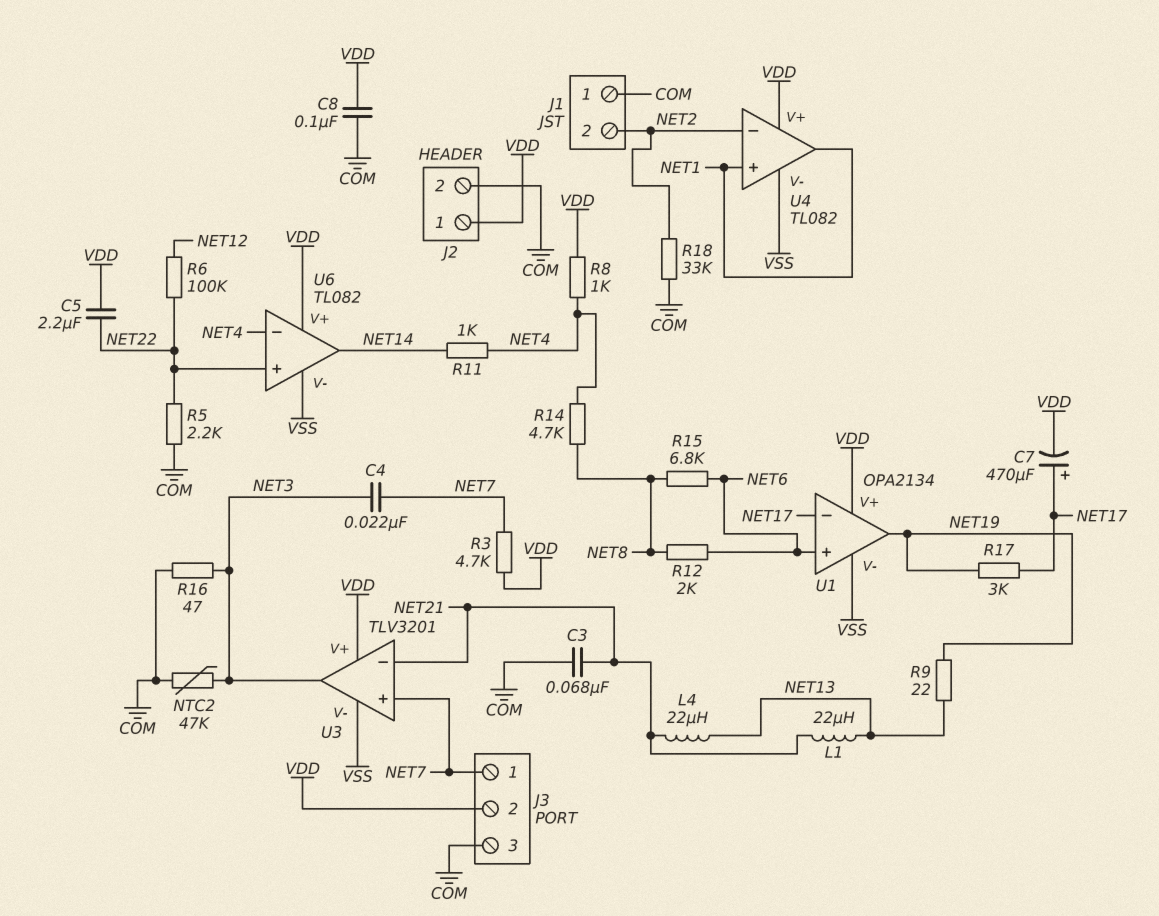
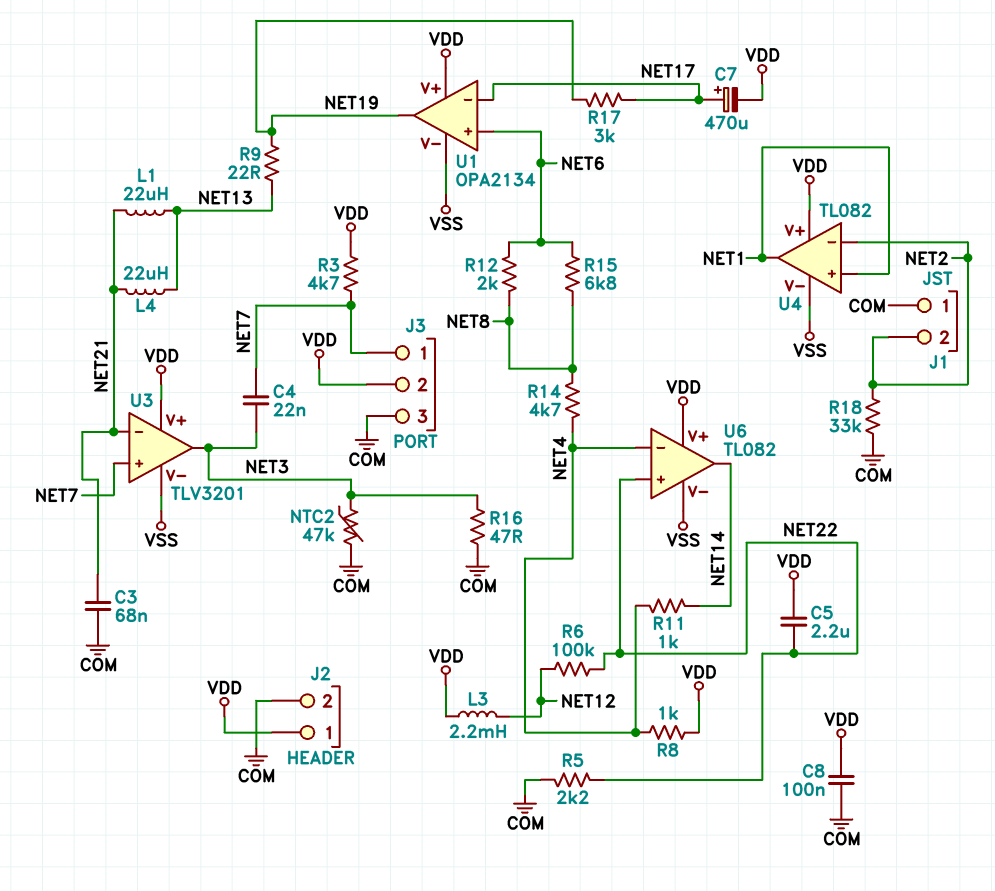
L3: none -> 2.2mH (NET12, VDD)

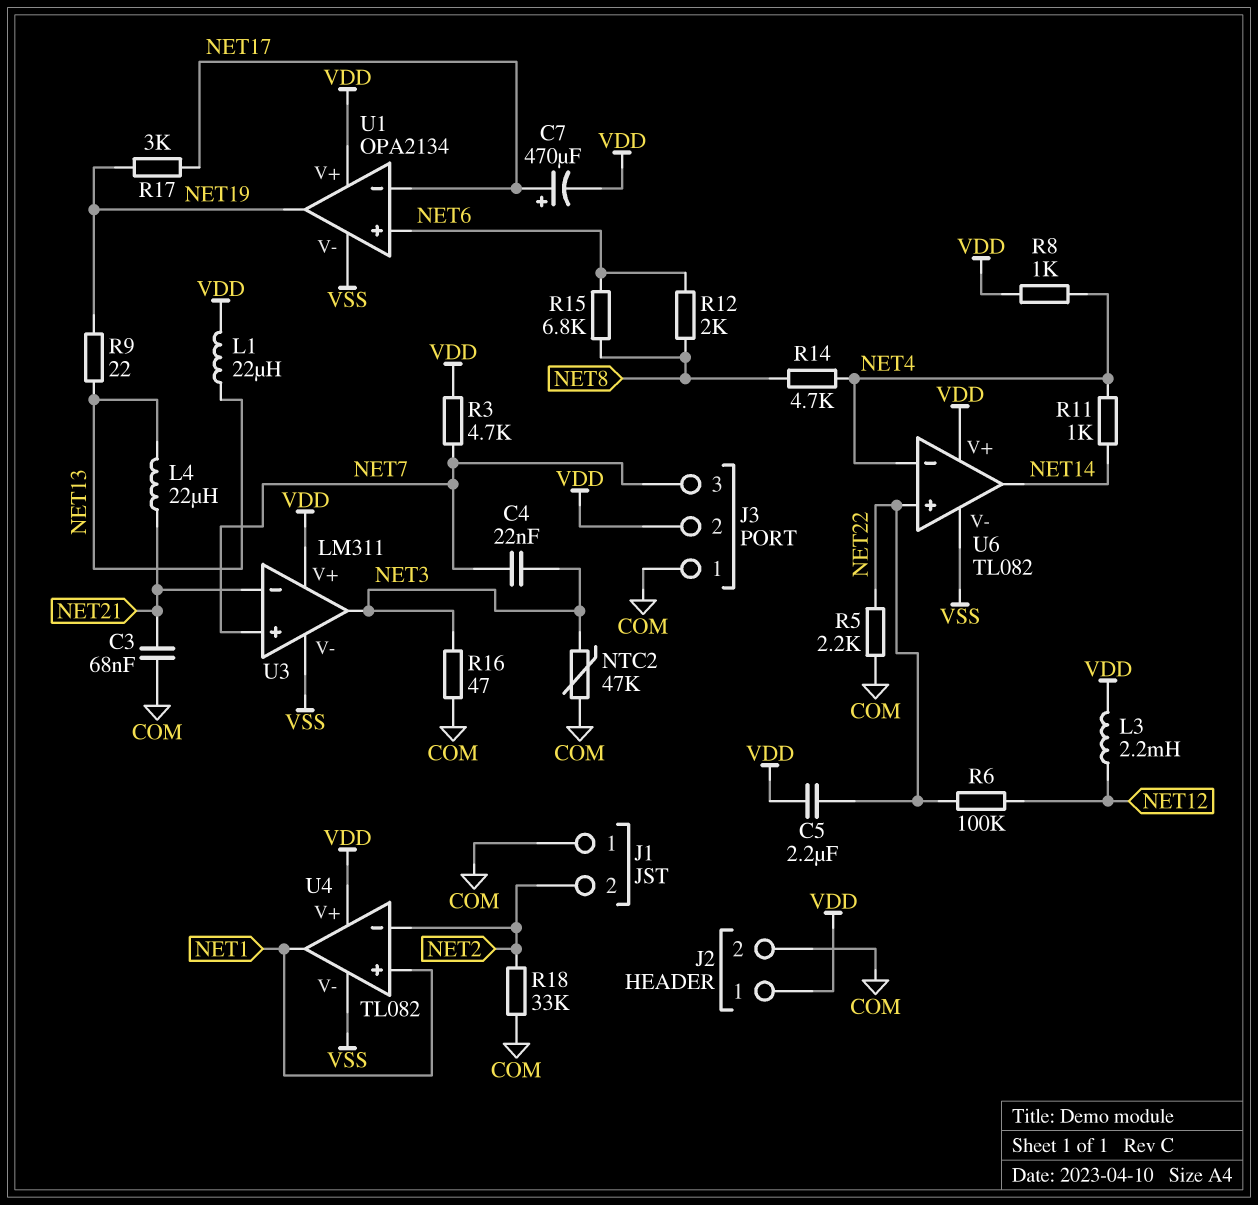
C8: 100nF (COM, VDD) -> none
J3 pin 1: NET7 -> COM
J3 pin 3: COM -> NET7
L1: 22uH (NET13, NET21) -> 22uH (NET13, VDD)
U3: TLV3201 -> LM311

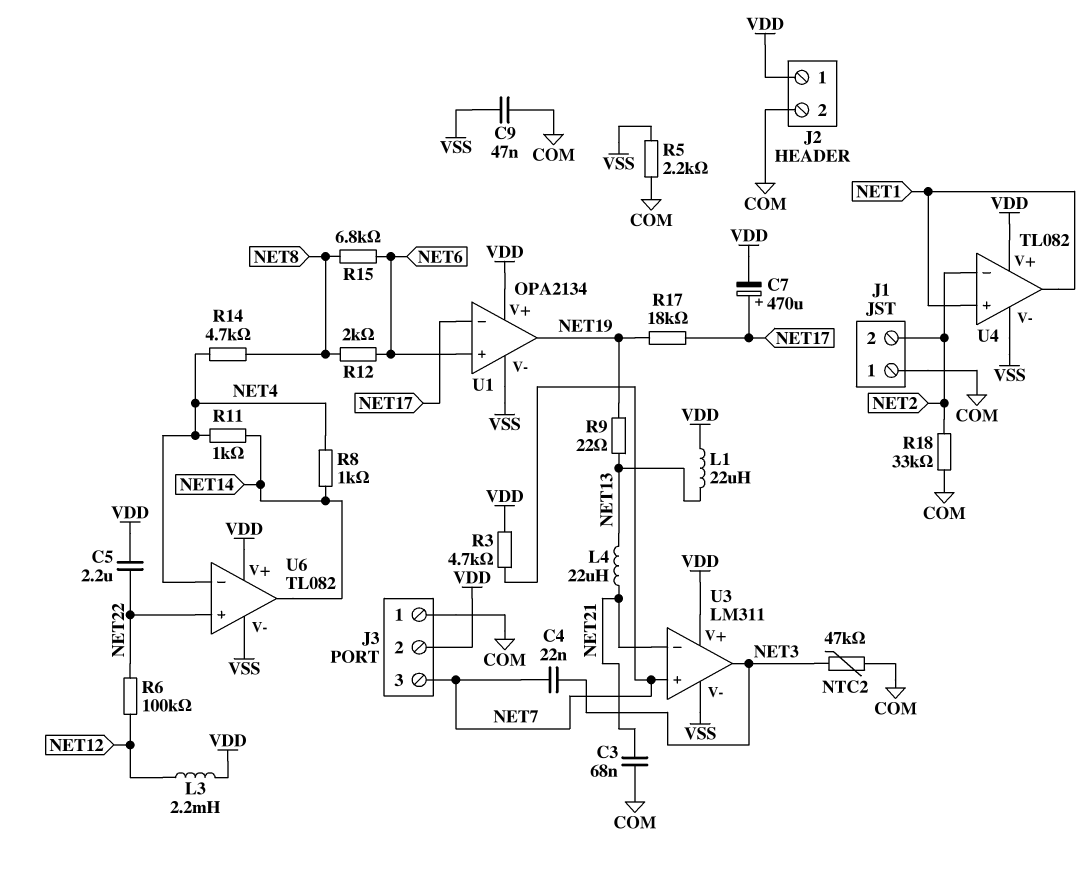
C9: none -> 47nF (COM, VSS)
R5: 2.2k (COM, NET22) -> 2.2k (COM, VSS)
R8: 1k (NET4, VDD) -> 1k (NET4, NET14)
R16: 47 (COM, NET3) -> none
R17: 3k (NET17, NET19) -> 18k (NET17, NET19)

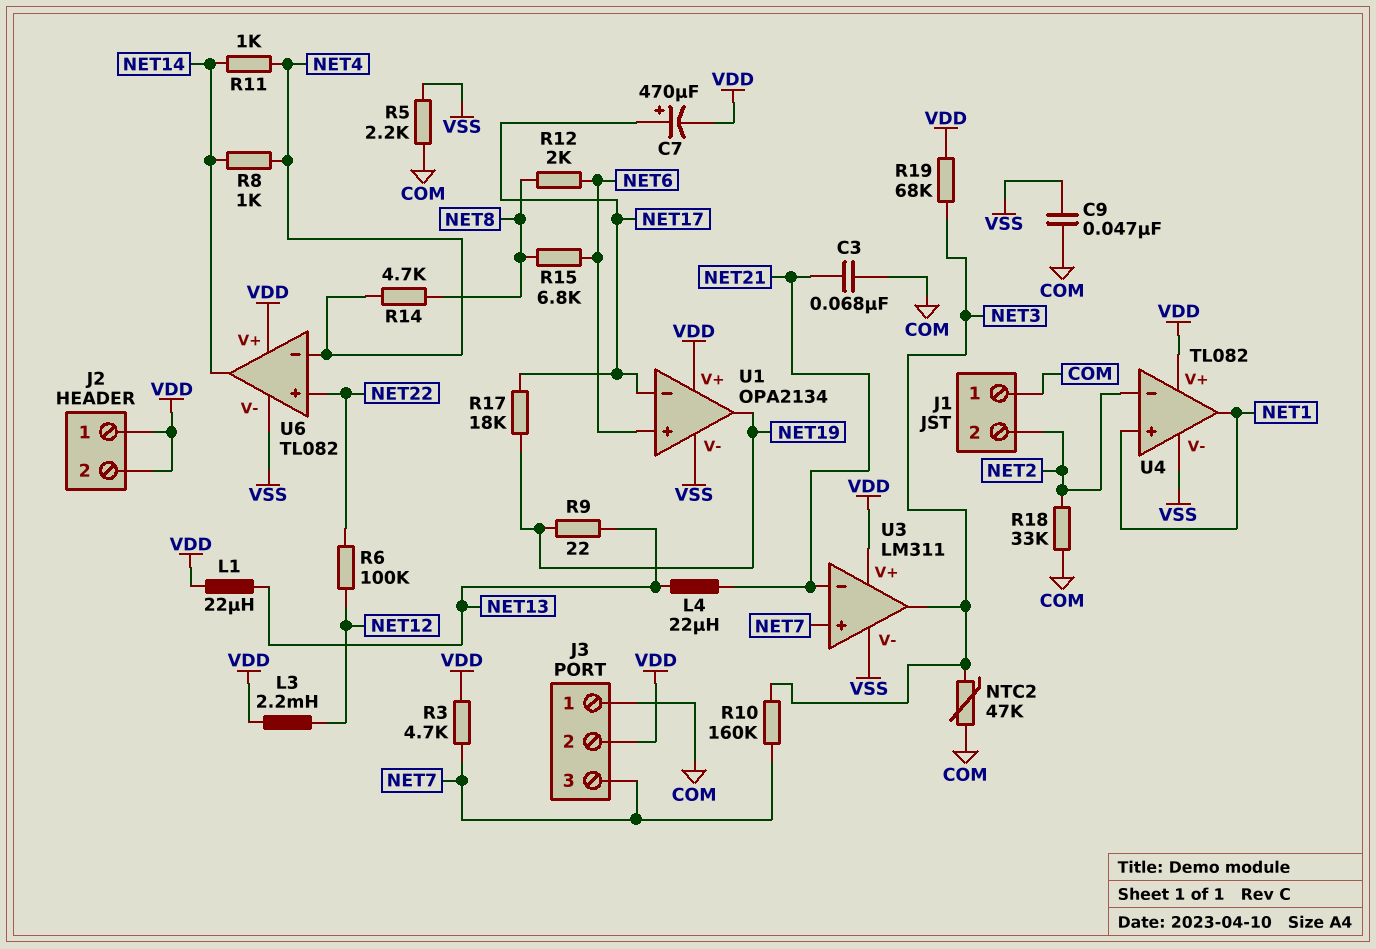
C4: 22nF (NET3, NET7) -> none
C5: 2.2uF (NET22, VDD) -> none
J2 pin 2: COM -> VDD
R10: none -> 160k (NET3, NET7)
R19: none -> 68k (NET3, VDD)

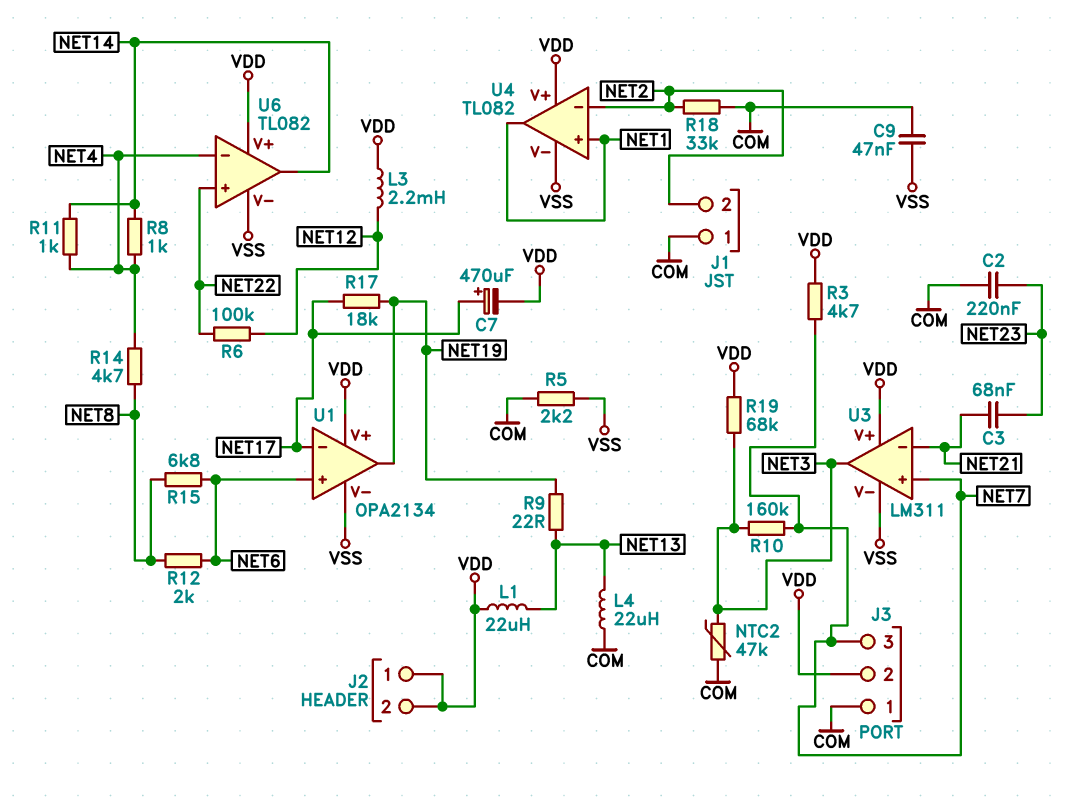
C2: none -> 220nF (COM, NET23)
C3: 68nF (COM, NET21) -> 68nF (NET21, NET23)
L4: 22uH (NET13, NET21) -> 22uH (COM, NET13)

